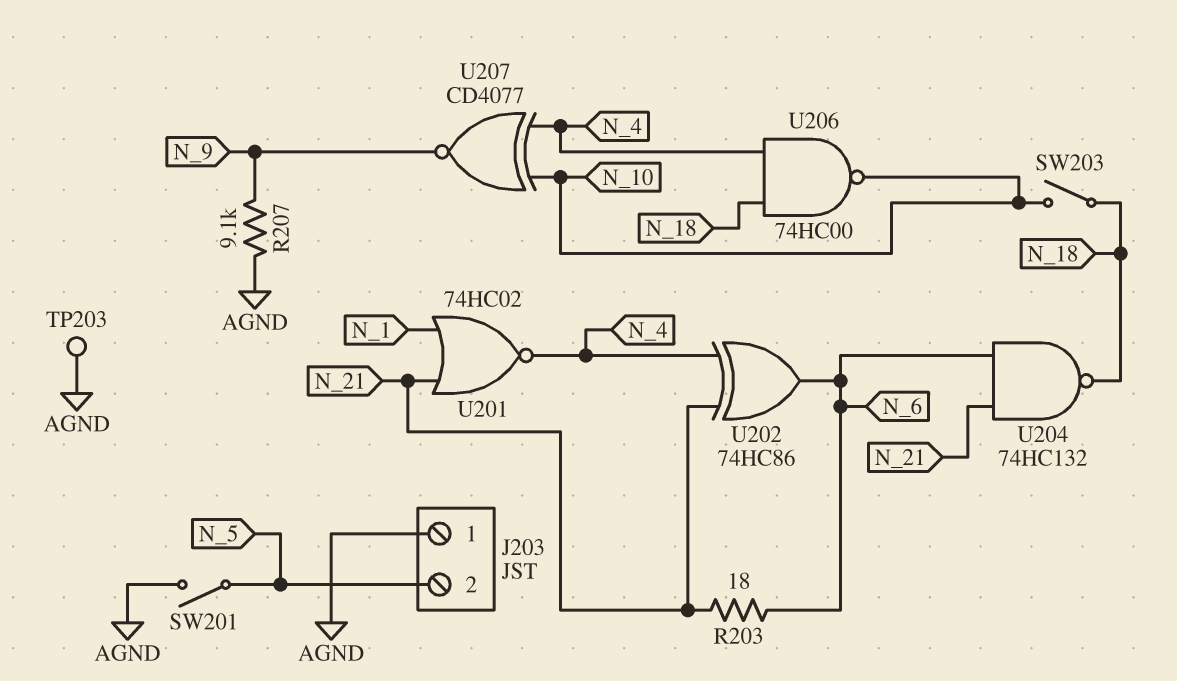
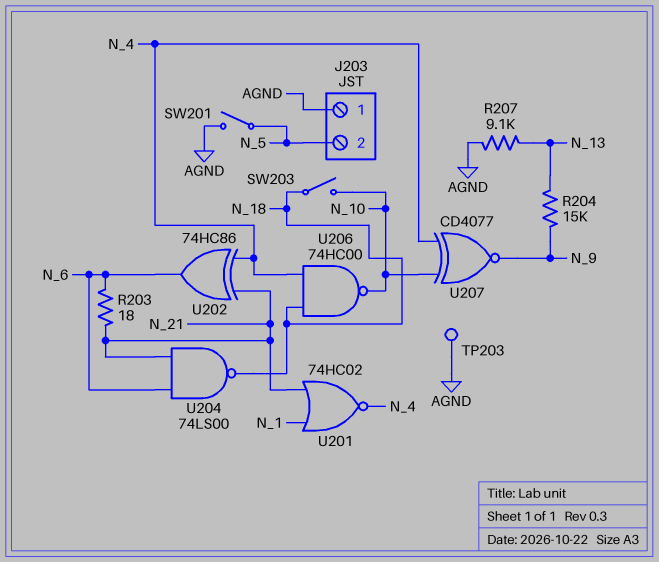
R204: none -> 15k (N_9, N_13)
R207: 9.1k (AGND, N_9) -> 9.1k (AGND, N_13)
U204: NAND 74HC132 (in N_6, in N_21, out N_18) -> NAND 74LS00 (in N_6, in N_21, out N_18)

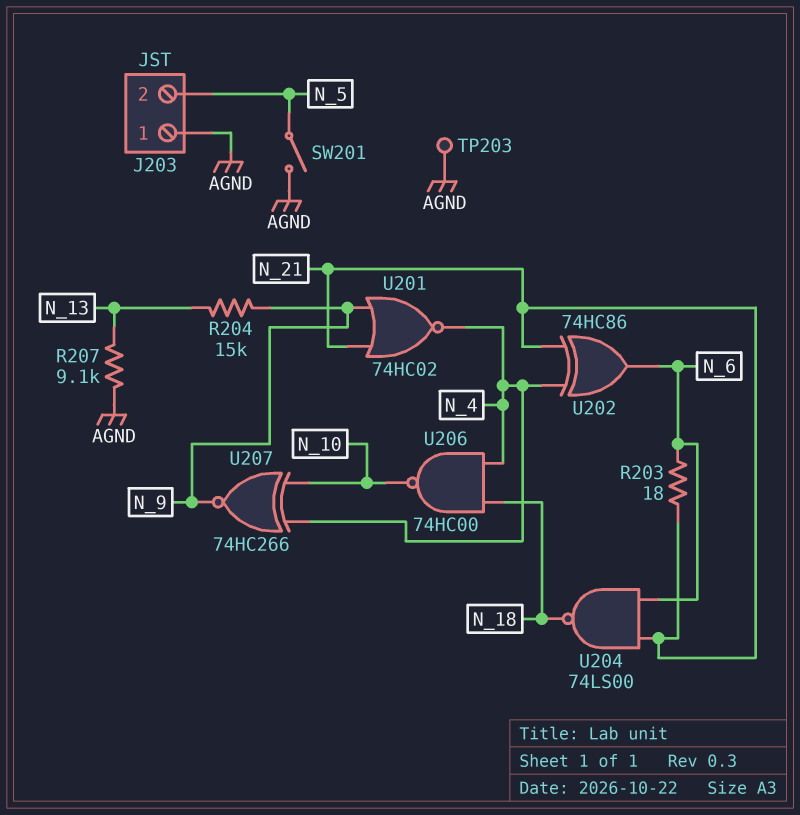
SW203: switch (N_10, N_18) -> none
U201: NOR 74HC02 (in N_1, in N_21, out N_4) -> NOR 74HC02 (in N_9, in N_21, out N_4)
U207: XNOR CD4077 (in N_4, in N_10, out N_9) -> XNOR 74HC266 (in N_4, in N_10, out N_9)

